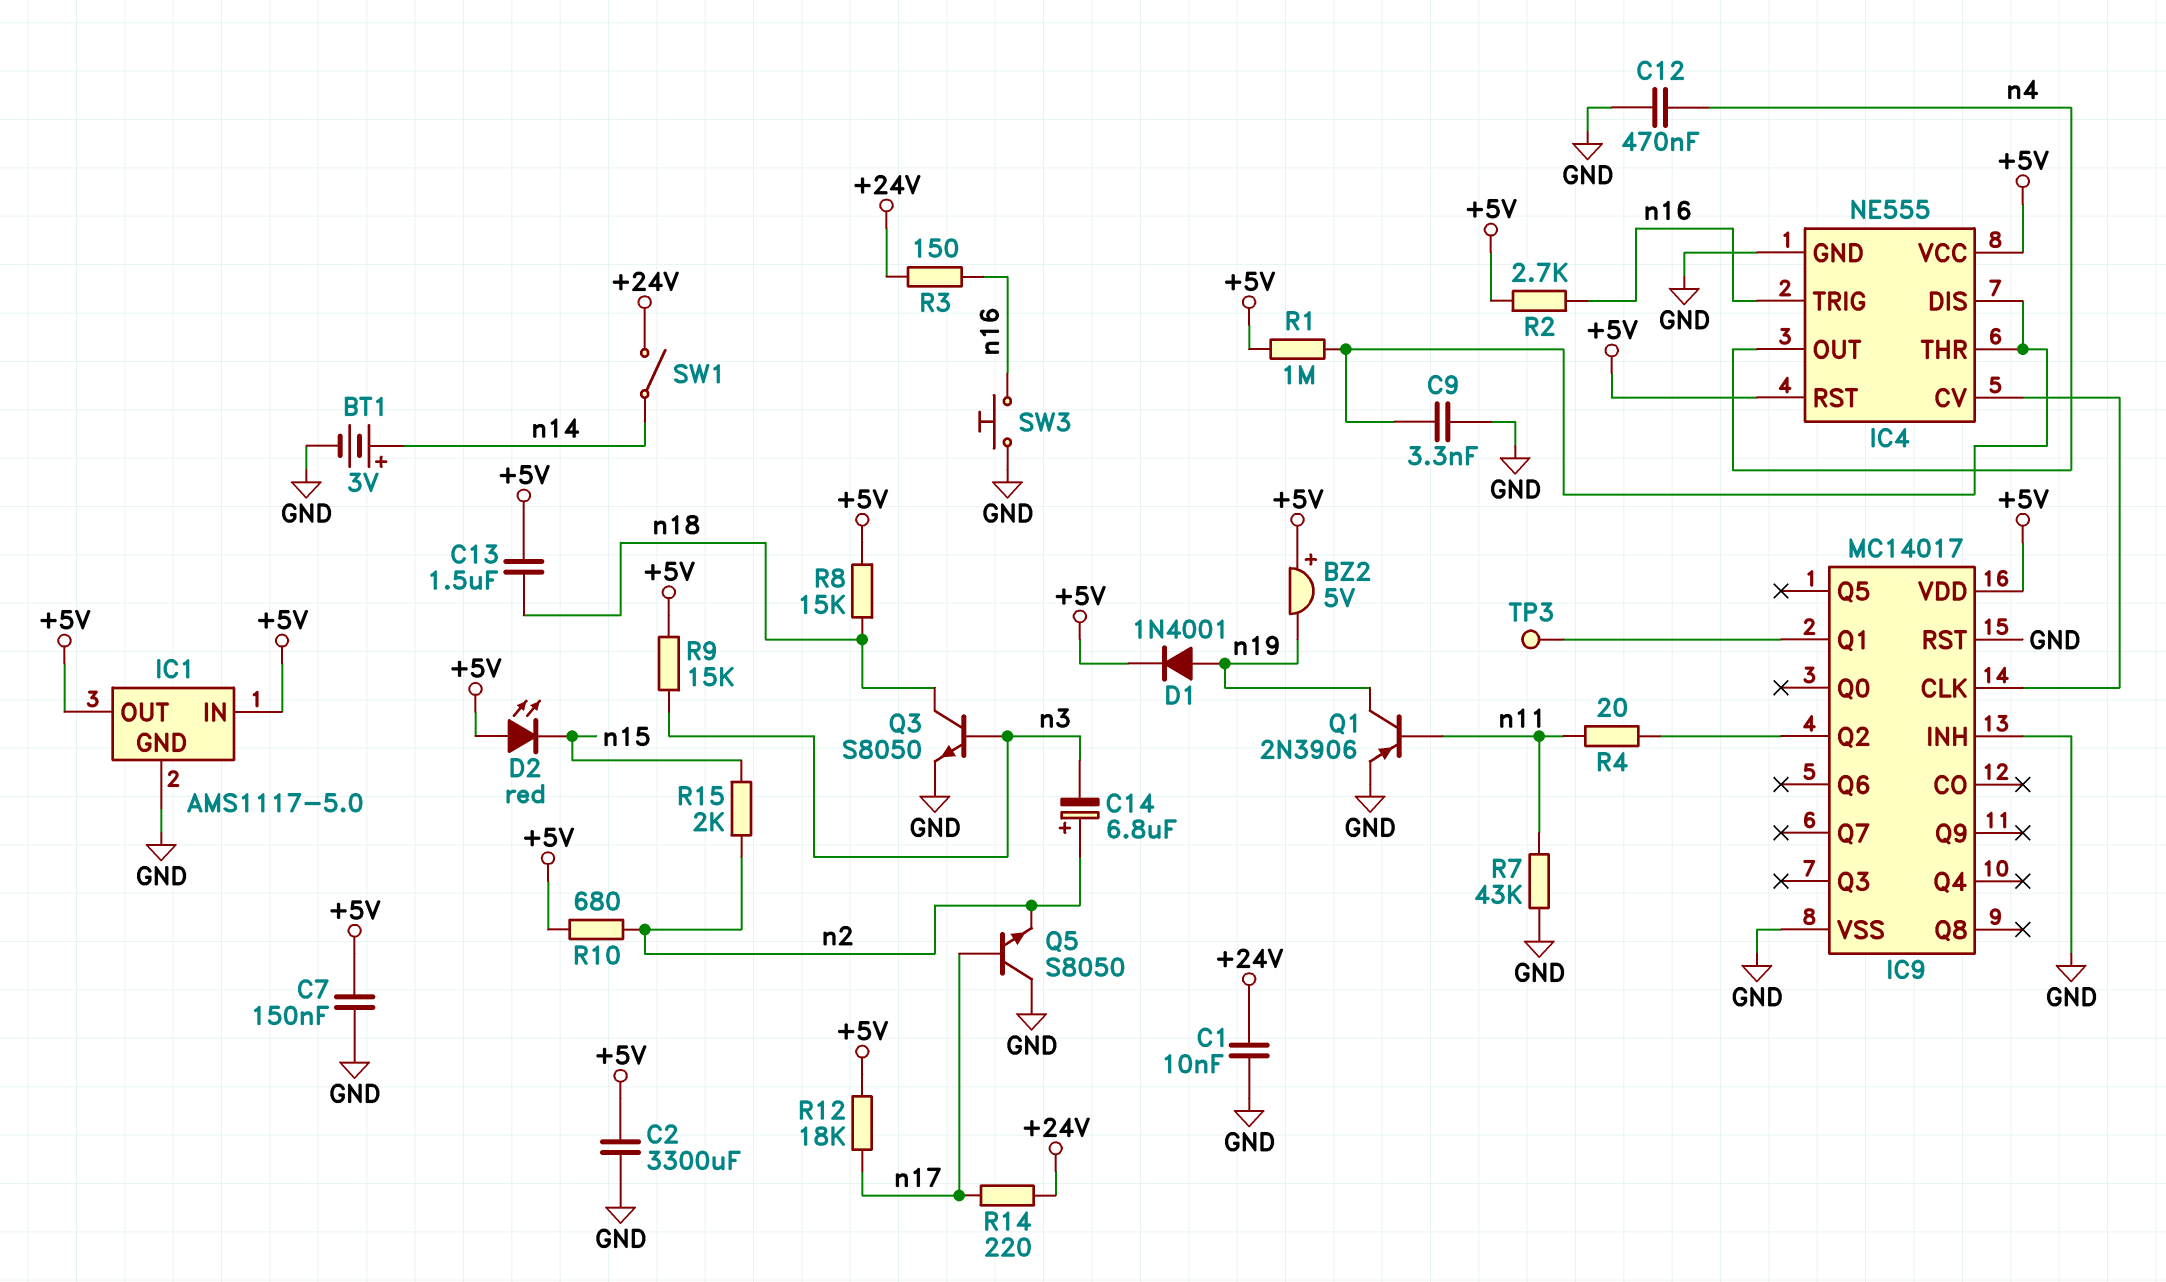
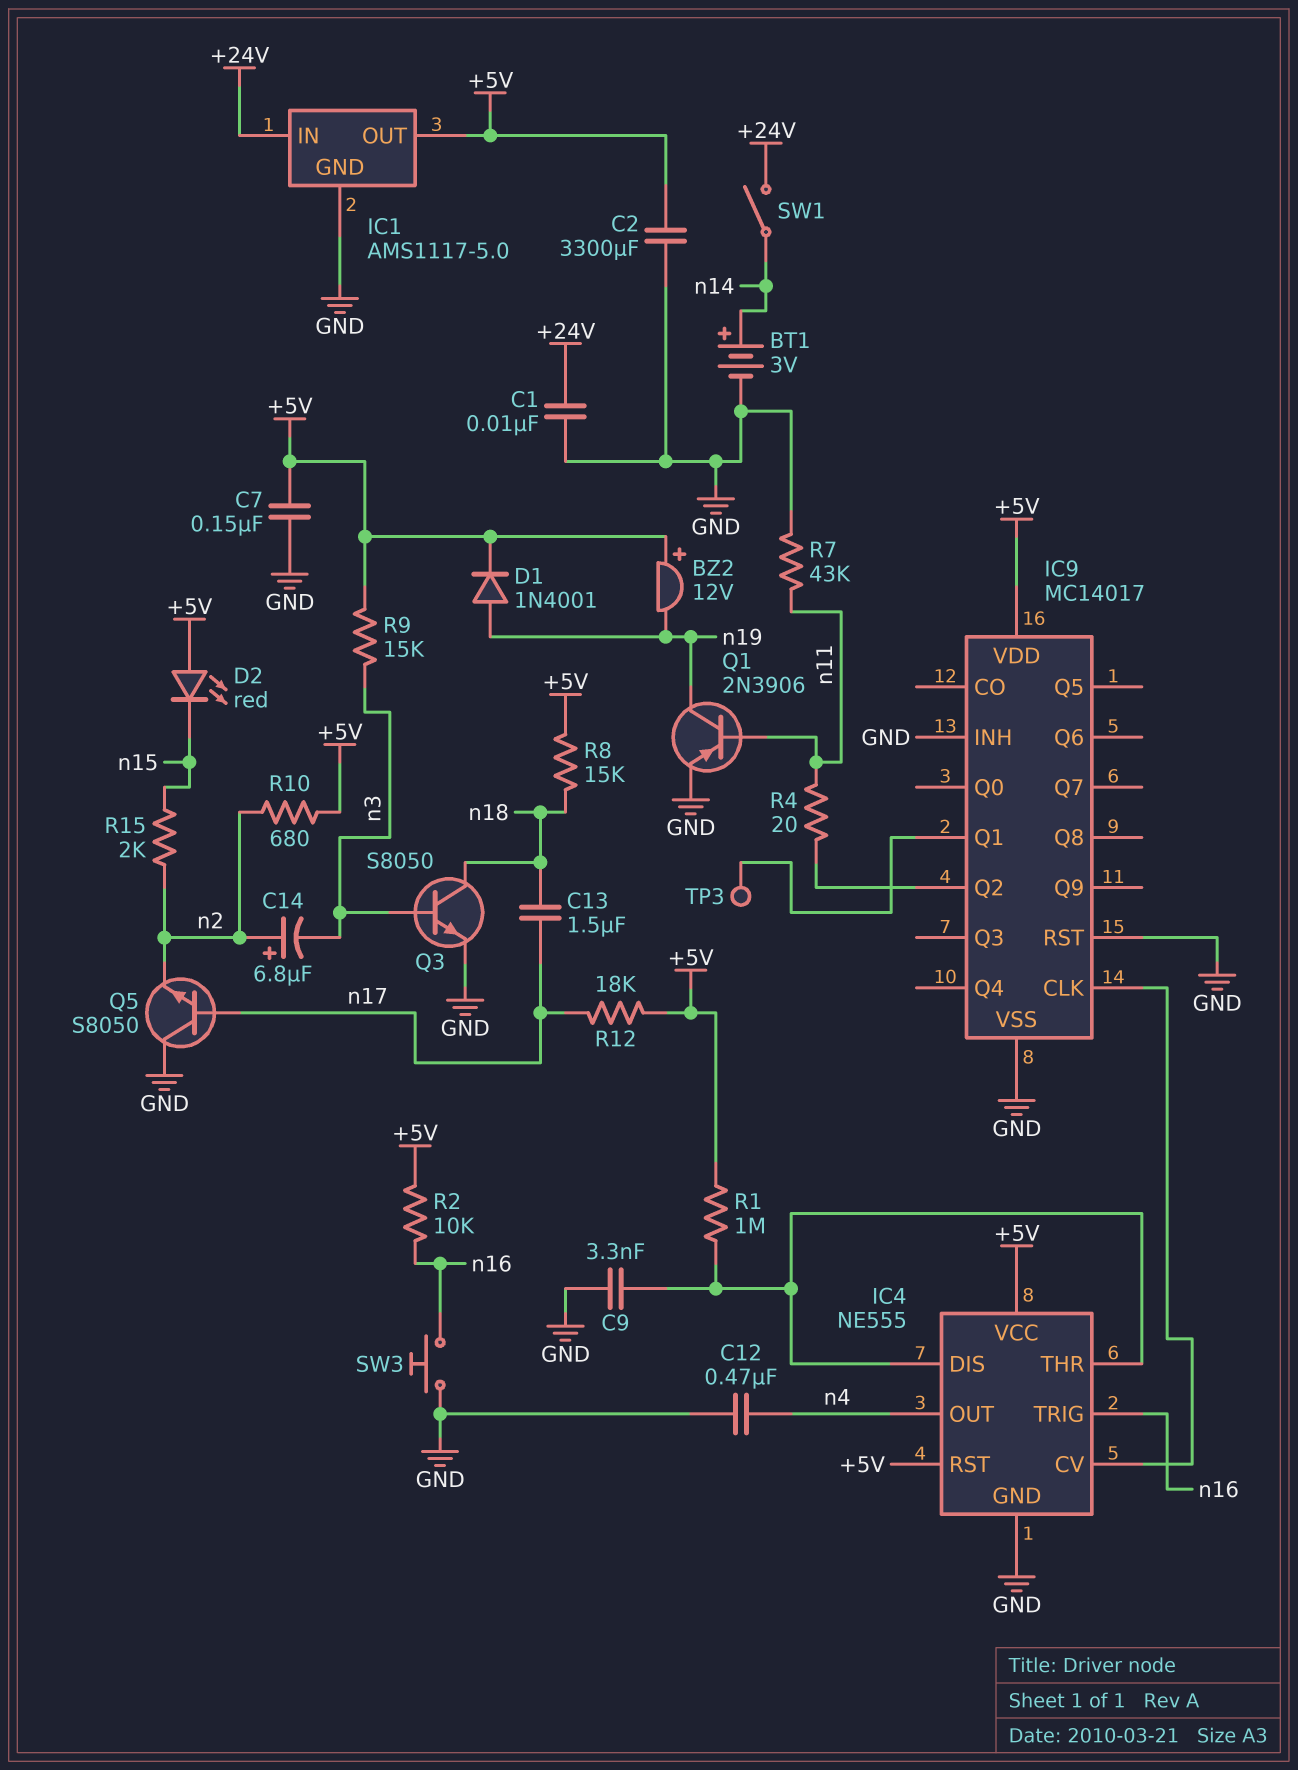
BZ2: buzzer 5V (plus +5V, minus n19) -> buzzer 12V (plus +5V, minus n19)
C13: 1.5uF (+5V, n18) -> 1.5uF (n17, n18)
IC1 pin IN: +5V -> +24V
R2: 2.7k (+5V, n16) -> 10k (+5V, n16)
R3: 150 (+24V, n16) -> none
R14: 220 (+24V, n17) -> none

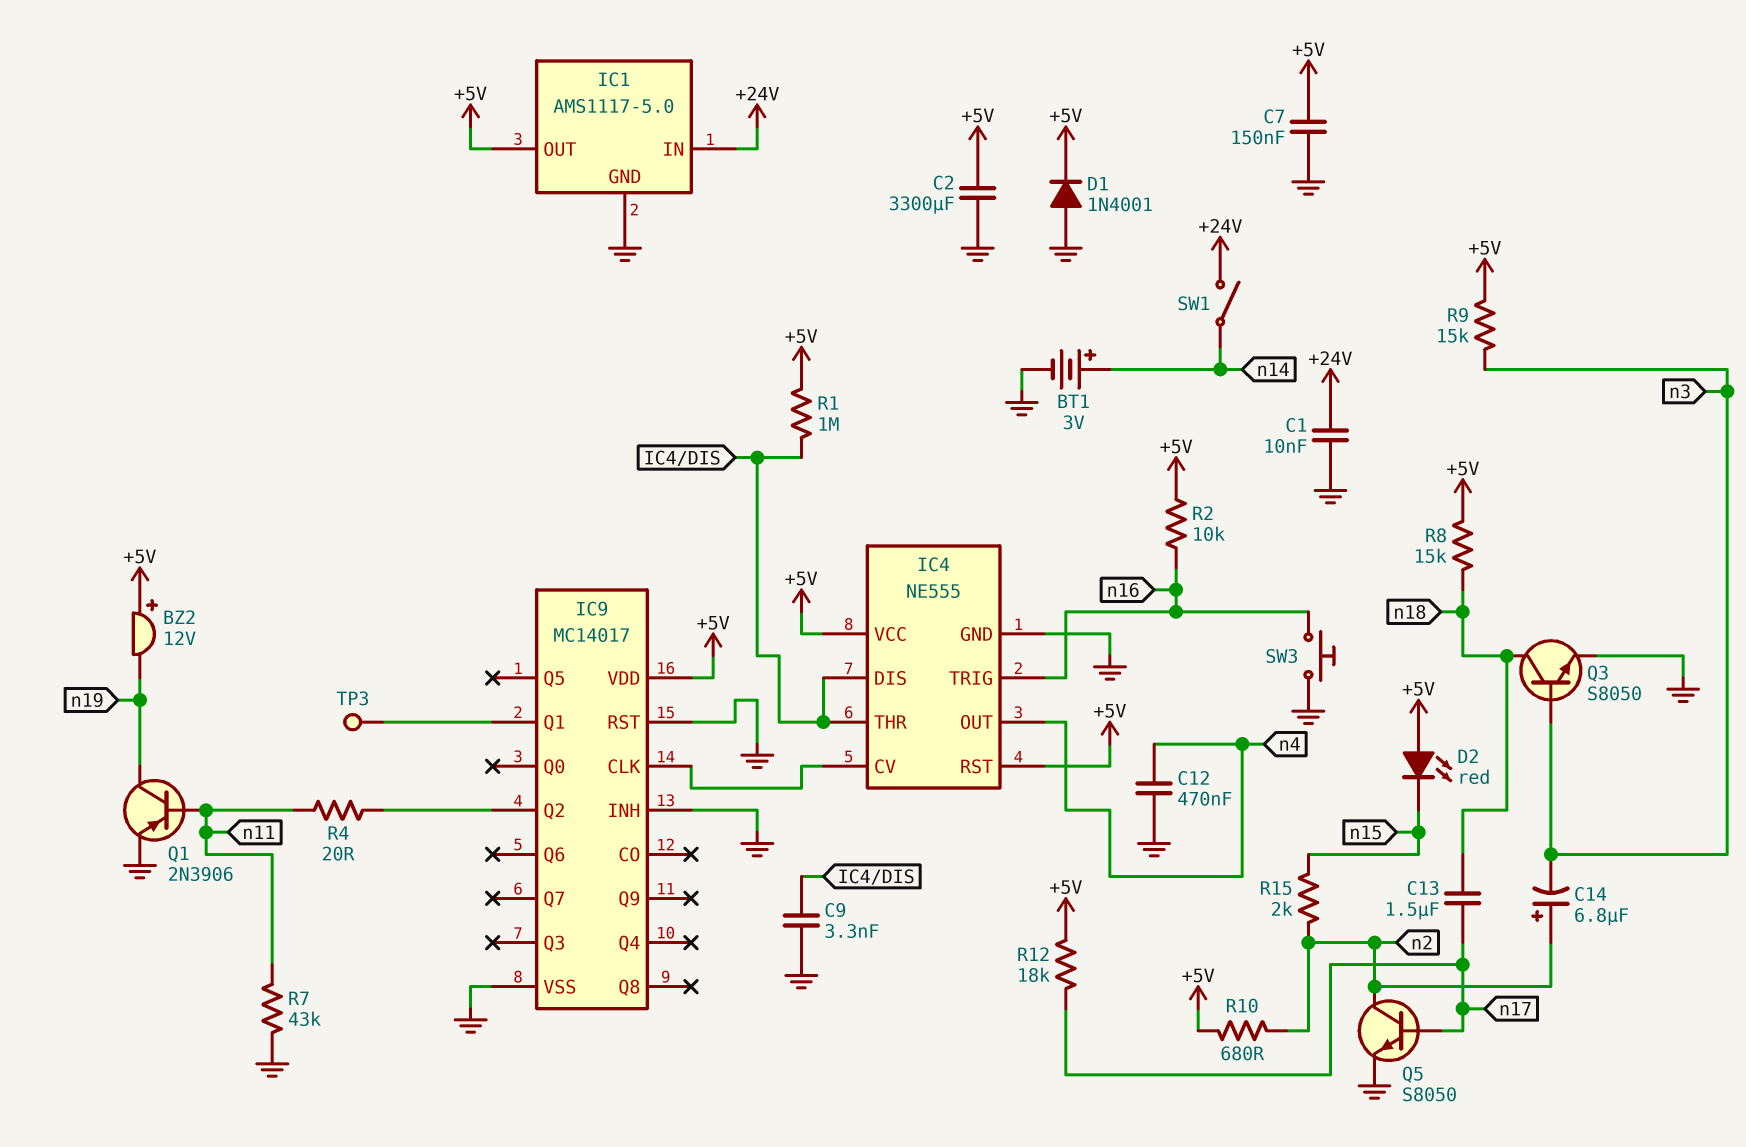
D1: diode 1N4001 (A n19, K +5V) -> diode 1N4001 (A GND, K +5V)
Q5: NPN S8050 (B n17, C GND, E n2) -> NPN S8050 (B n17, C n2, E GND)

